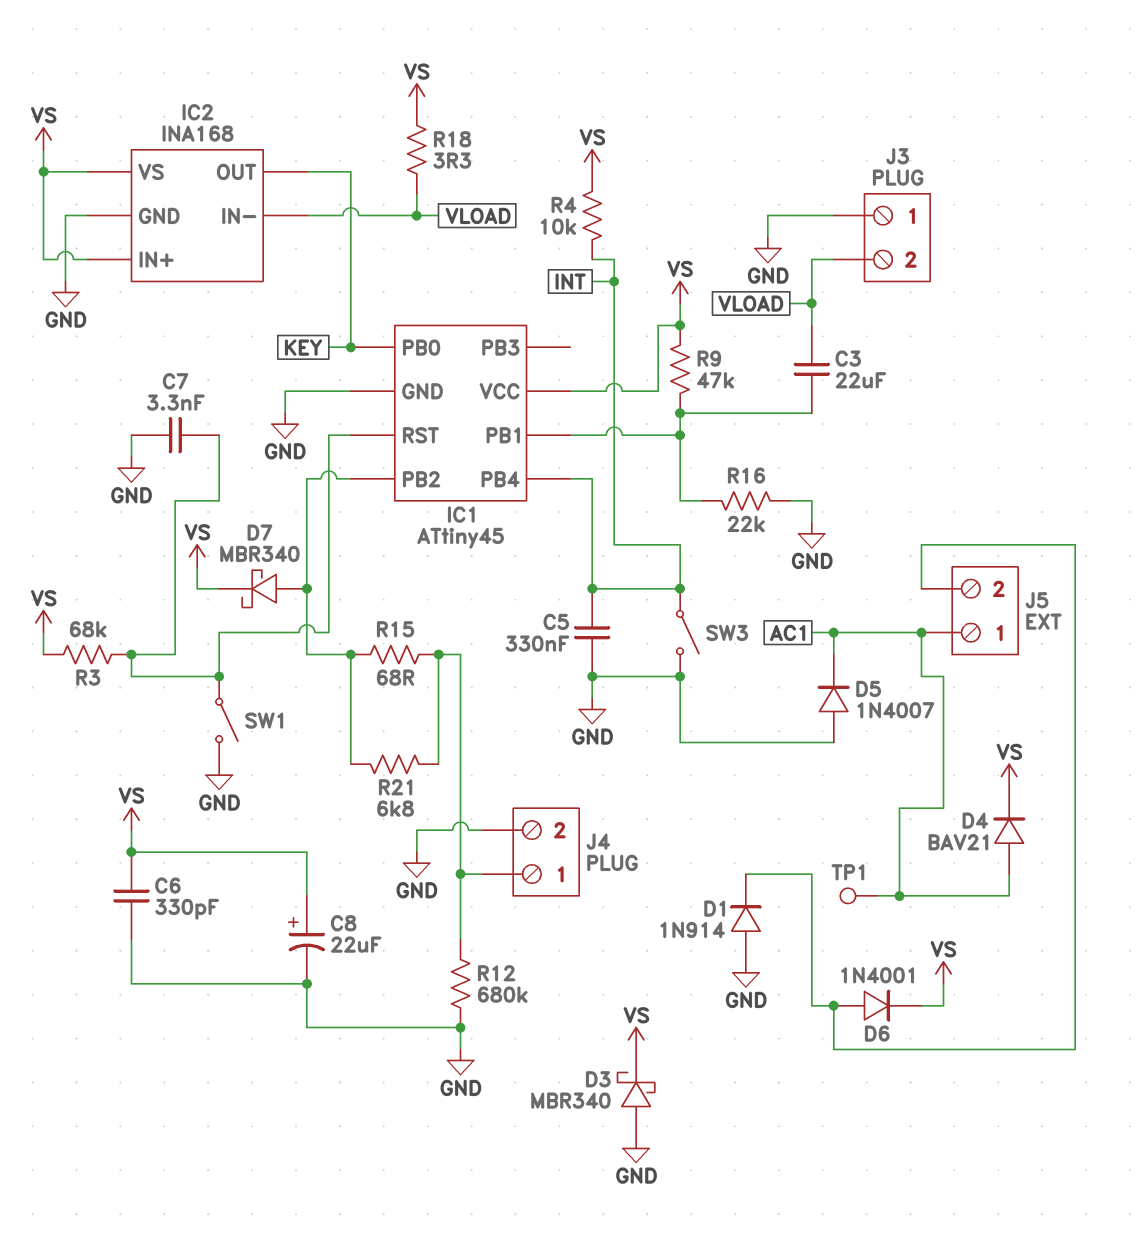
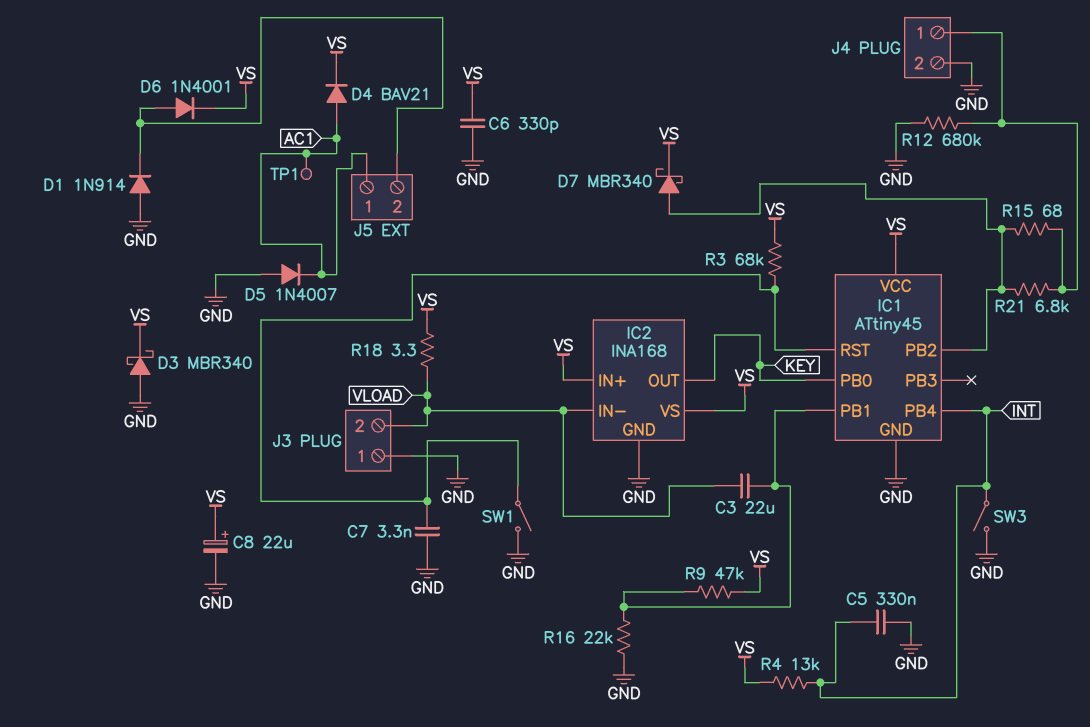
R4: 10k (INT, VS) -> 13k (INT, VS)

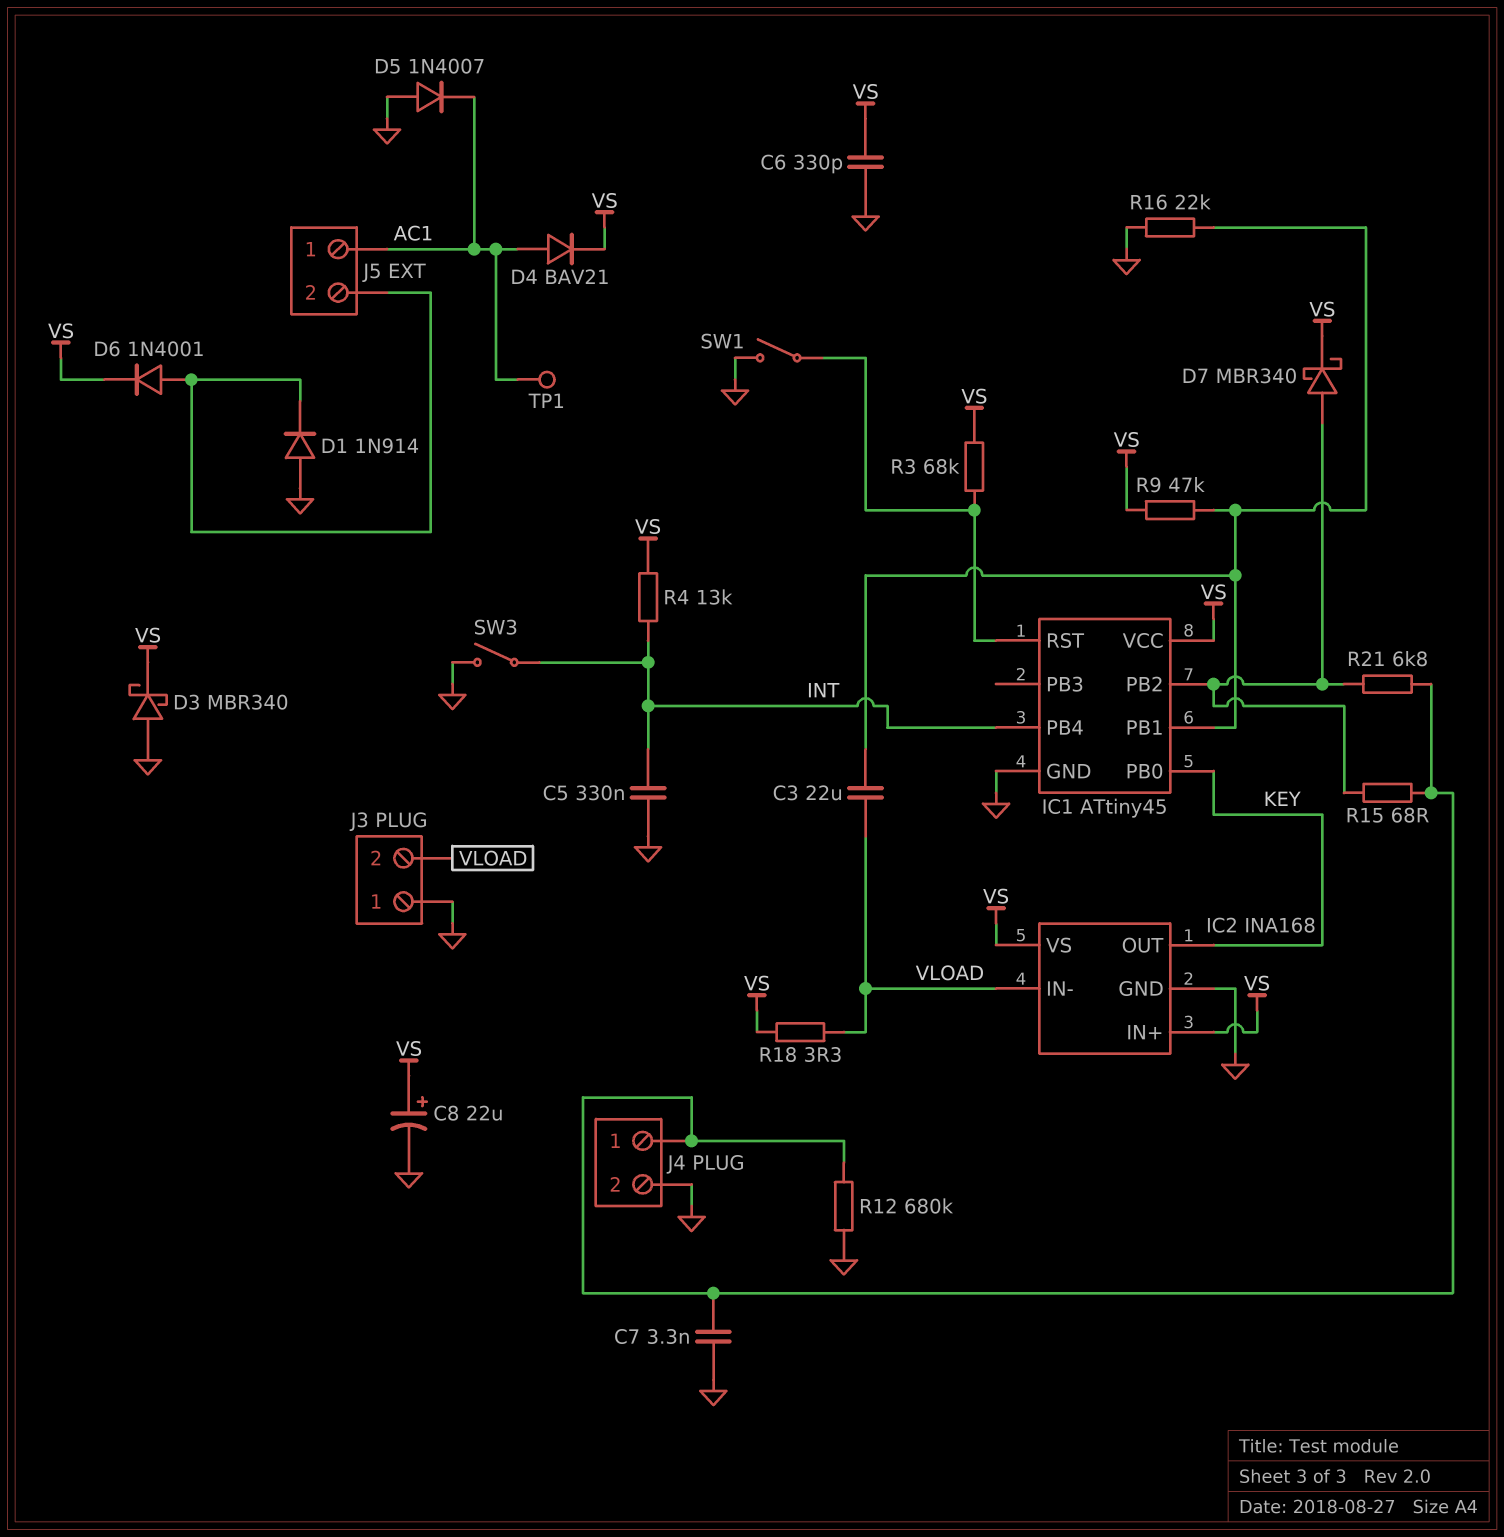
C7: 3.3nF (GND, IC1/RST) -> 3.3nF (GND, J4/1)

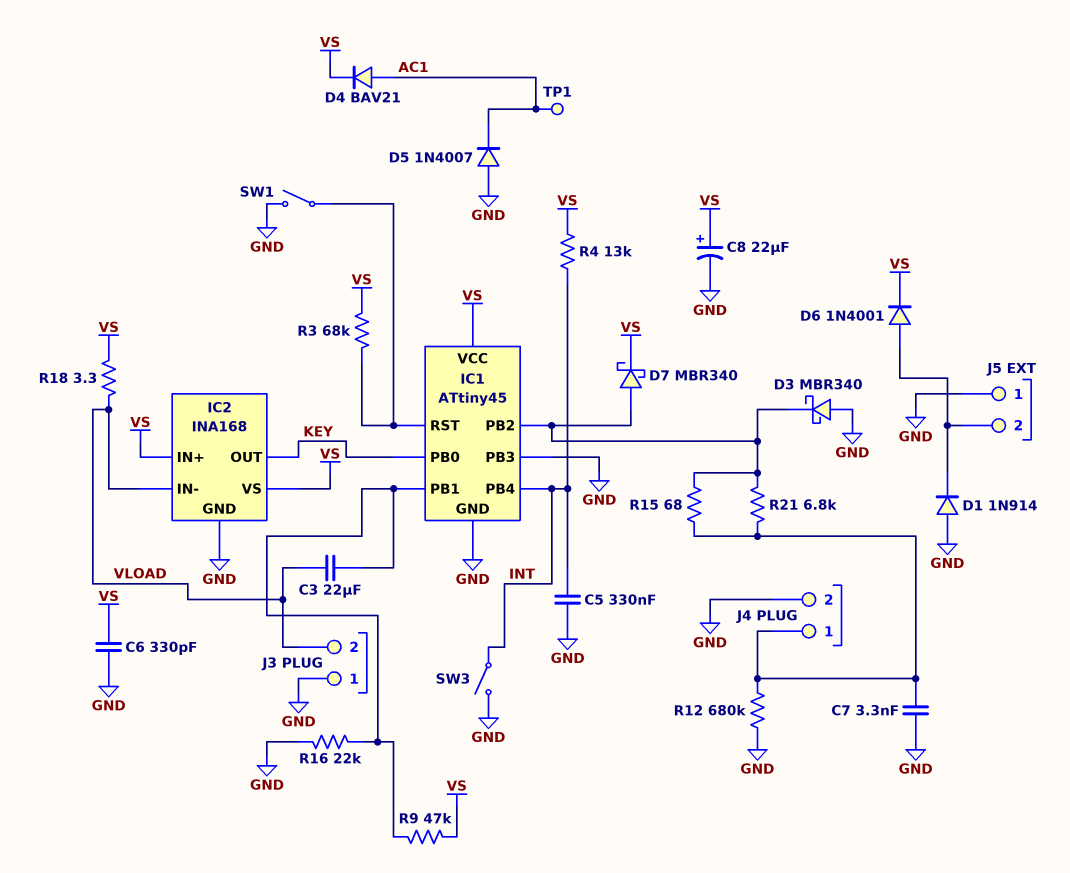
D3: schottky MBR340 (A GND, K VS) -> schottky MBR340 (A GND, K IC1/PB2)
IC1 pin PB3: none -> GND
J5 pin 1: AC1 -> GND

